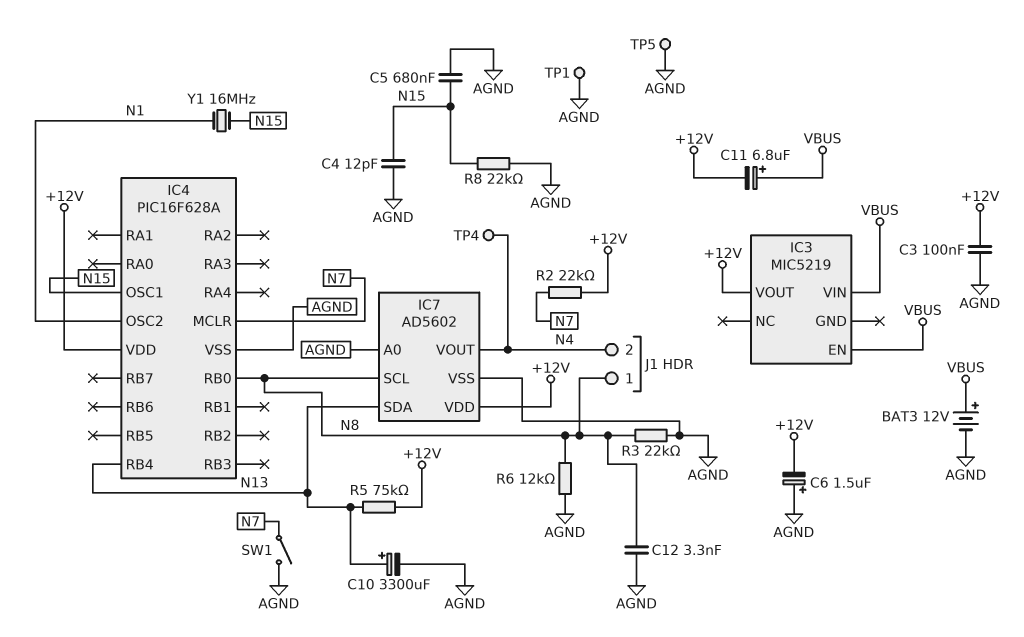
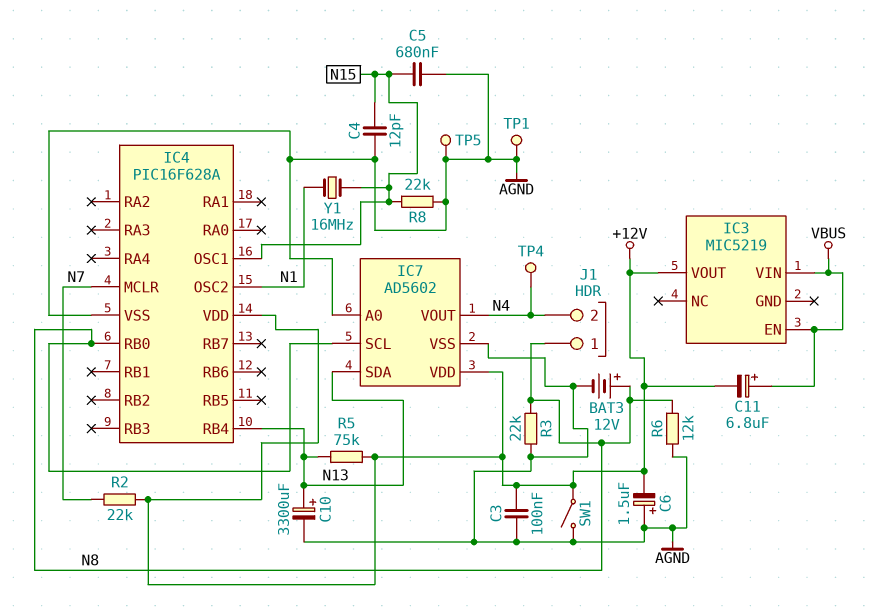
BAT3: 12V (plus VBUS, minus AGND) -> 12V (plus N8, minus AGND)
C12: 3.3nF (AGND, N8) -> none
SW1: switch (AGND, N7) -> switch (+12V, AGND)

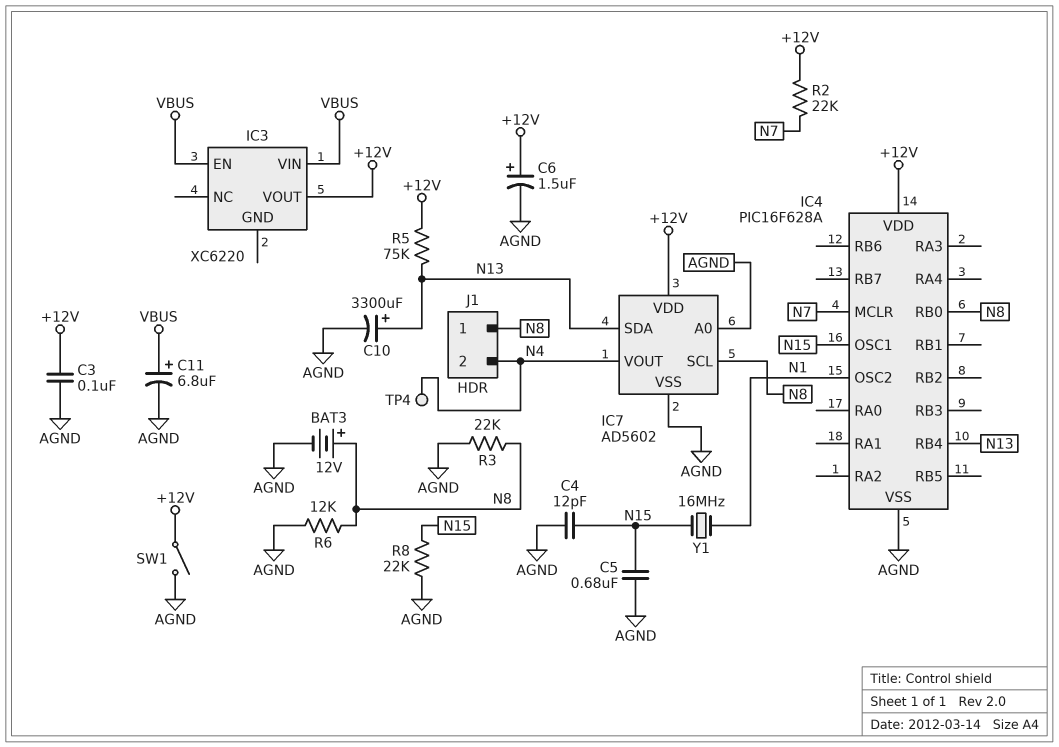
C6: 1.5uF (plus AGND, minus +12V) -> 1.5uF (plus +12V, minus AGND)
C11: 6.8uF (plus VBUS, minus +12V) -> 6.8uF (plus VBUS, minus AGND)
IC3: MIC5219 -> XC6220
TP1: test point (AGND) -> none
TP5: test point (AGND) -> none

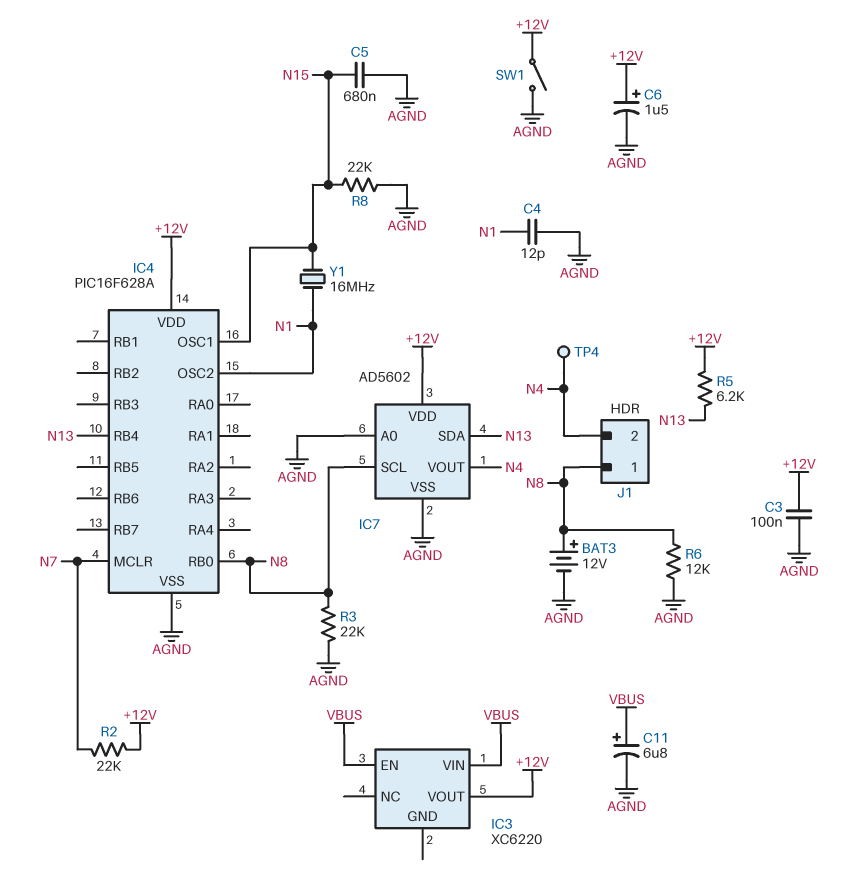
C4: 12pF (AGND, N15) -> 12pF (AGND, N1)
C10: 3300uF (plus N13, minus AGND) -> none
R5: 75k (+12V, N13) -> 6.2k (+12V, N13)

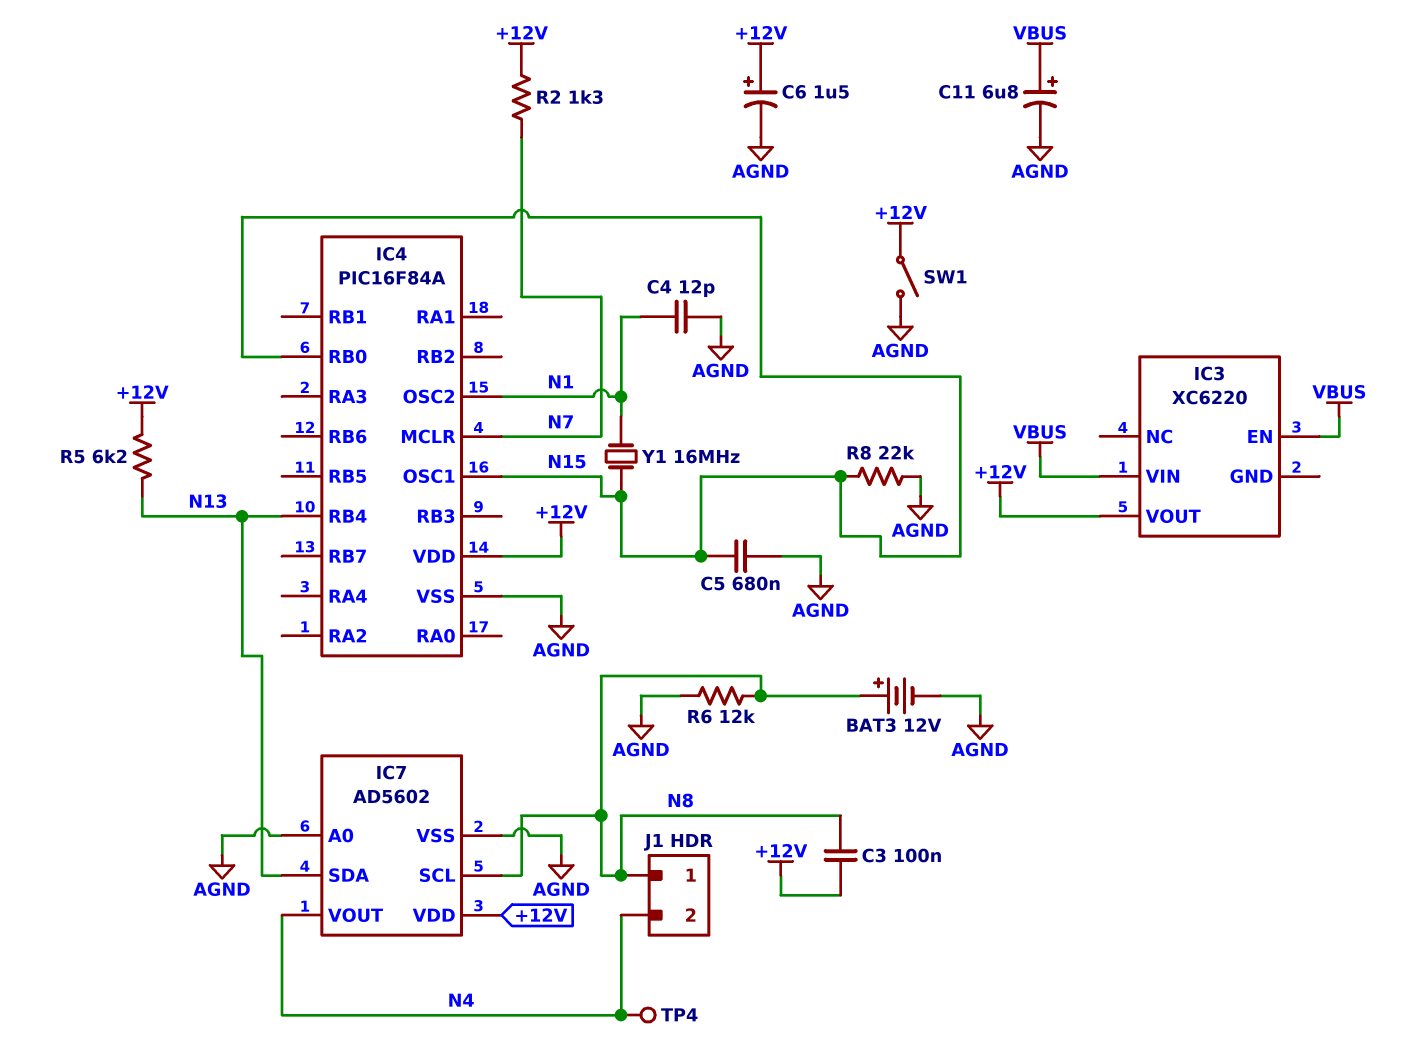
C3: 100nF (+12V, AGND) -> 100nF (+12V, N8)
IC4: PIC16F628A -> PIC16F84A
IC4 pin RB0: N8 -> N15
R2: 22k (+12V, N7) -> 1.3k (+12V, N7)
R3: 22k (AGND, N8) -> none

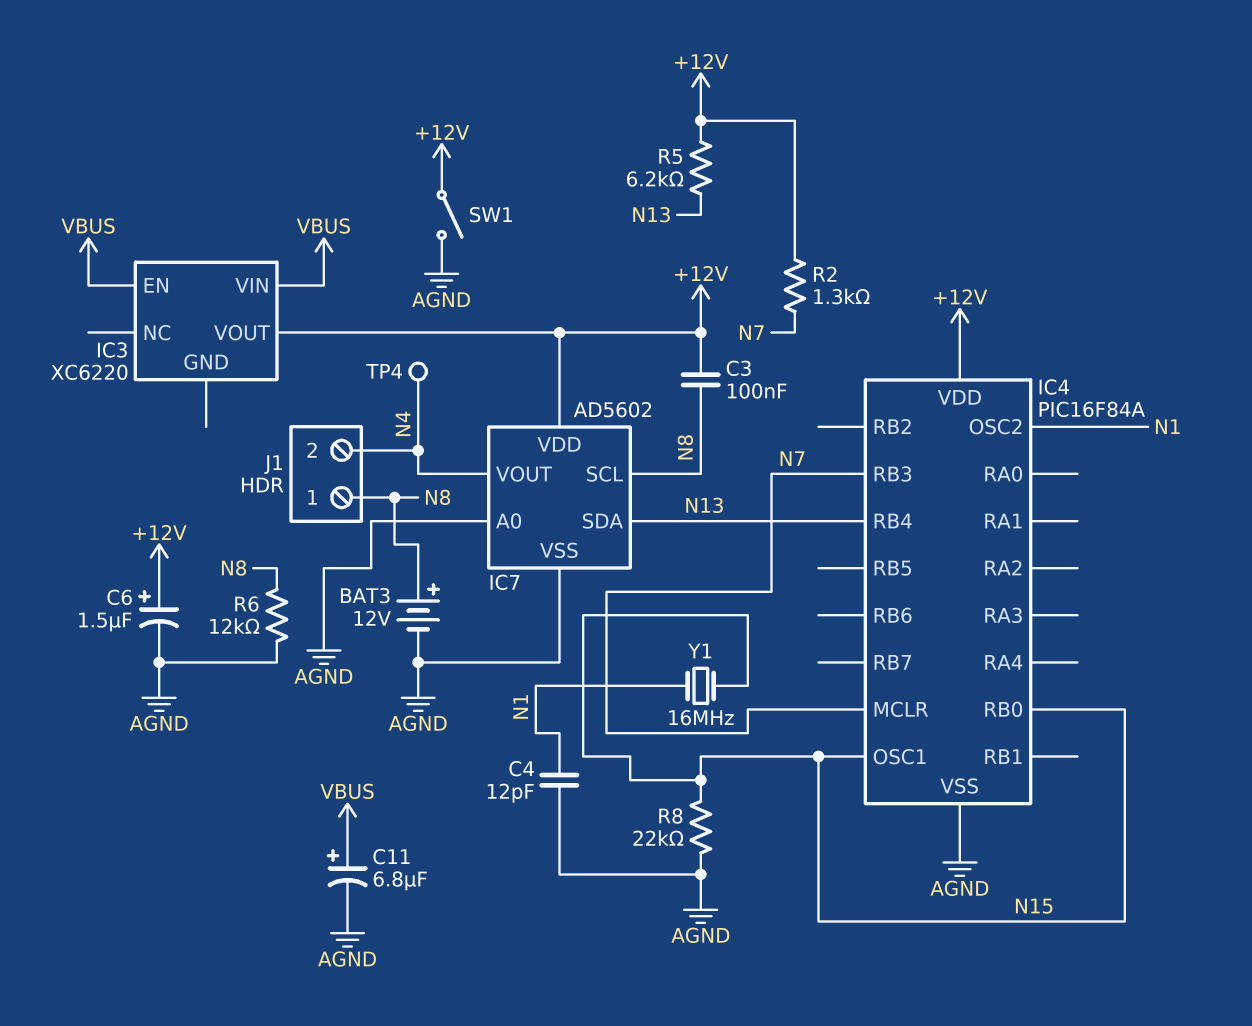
C5: 680nF (AGND, N15) -> none
IC4 pin RB3: none -> N7

